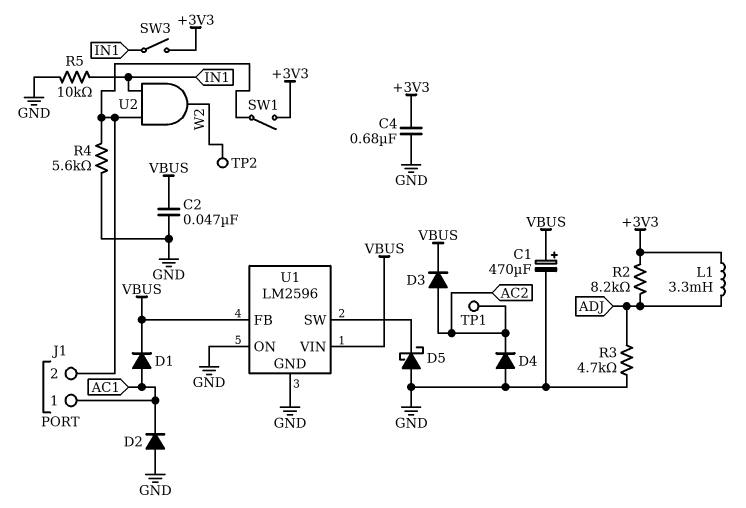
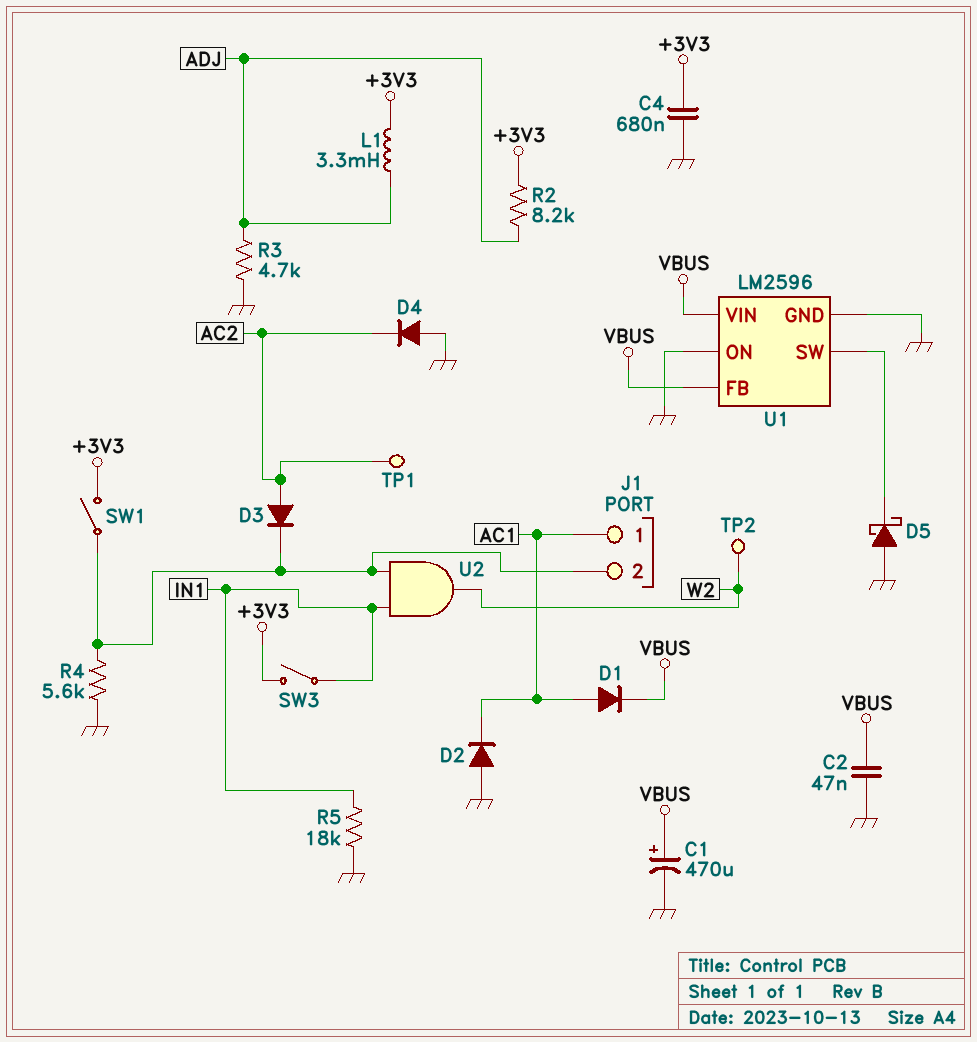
D3: diode (A AC2, K VBUS) -> diode (A AC2, K J1/2)
R5: 10k (GND, IN1) -> 18k (GND, IN1)

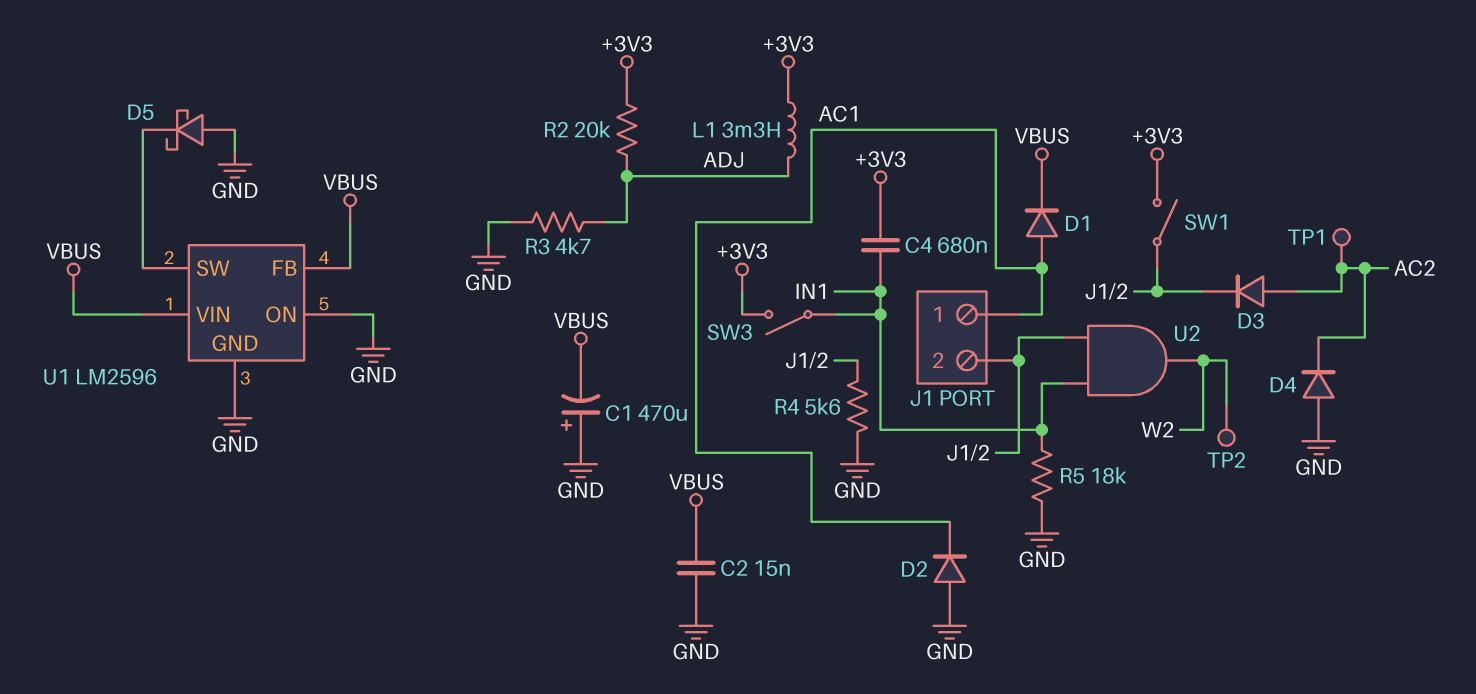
C1: 470uF (plus VBUS, minus GND) -> 470uF (plus GND, minus VBUS)
C2: 47nF (GND, VBUS) -> 15nF (GND, VBUS)
C4: 680nF (+3V3, GND) -> 680nF (+3V3, IN1)
R2: 8.2k (+3V3, ADJ) -> 20k (+3V3, ADJ)

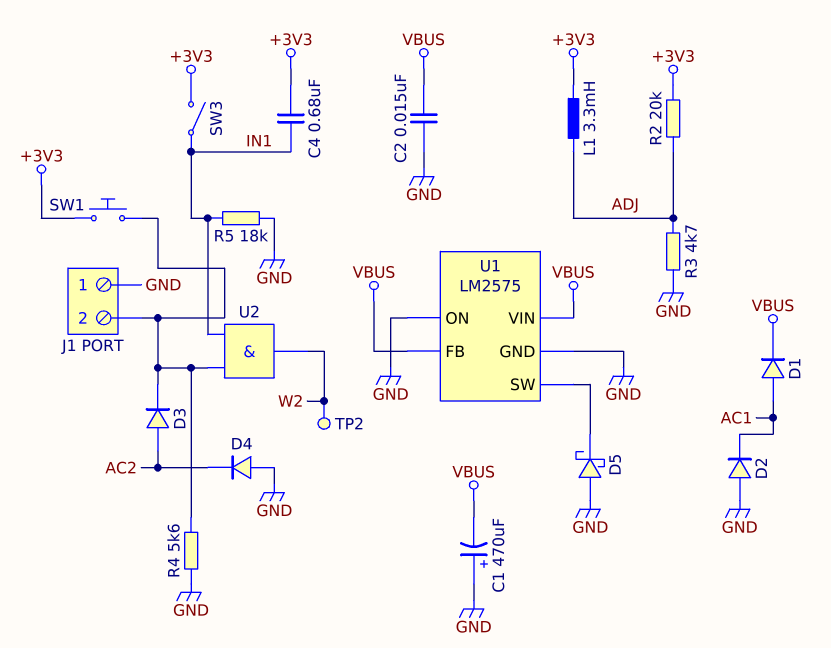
J1 pin 1: AC1 -> GND
SW1: switch (+3V3, J1/2) -> button (+3V3, J1/2)
TP1: test point (AC2) -> none
U1: LM2596 -> LM2575

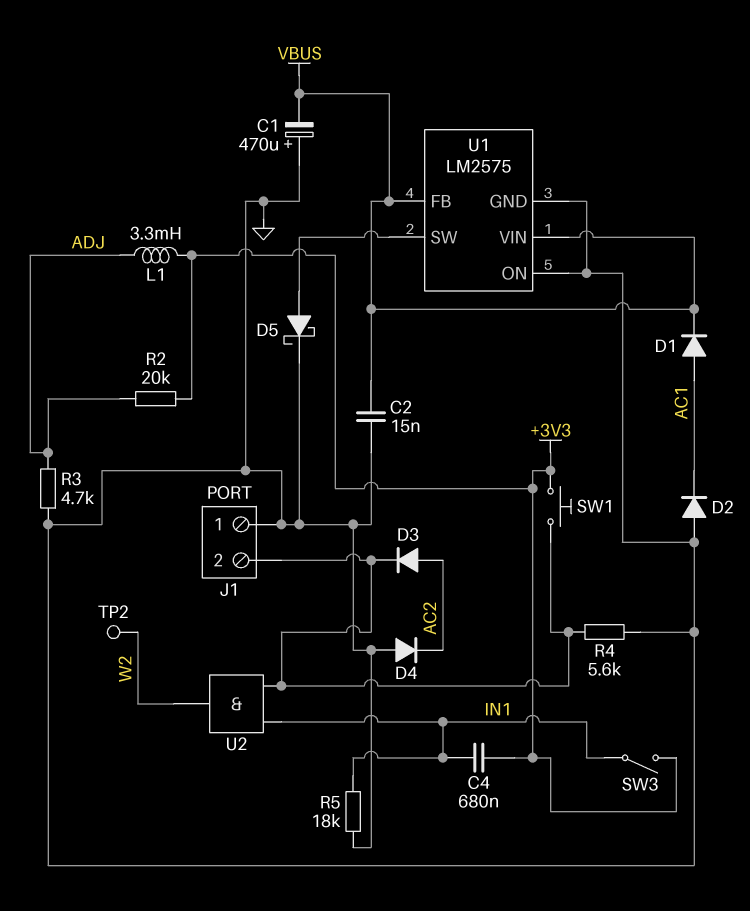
D5: schottky (A GND, K U1/SW) -> schottky (A U1/SW, K GND)

